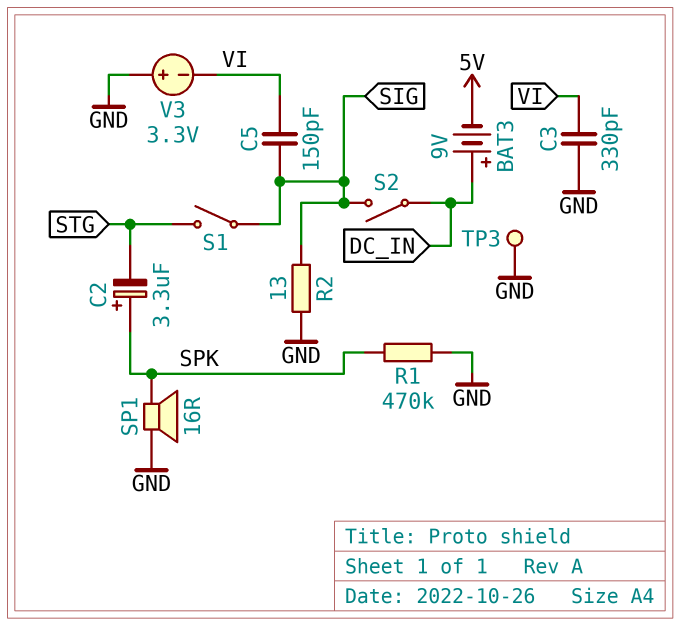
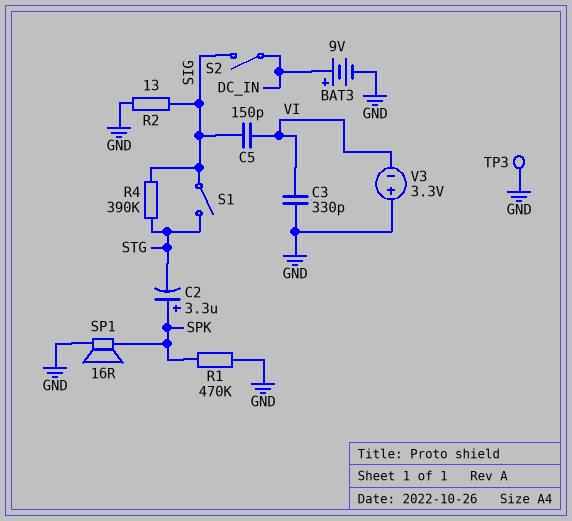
BAT3: 9V (plus DC_IN, minus 5V) -> 9V (plus DC_IN, minus GND)
R4: none -> 390k (SIG, STG)

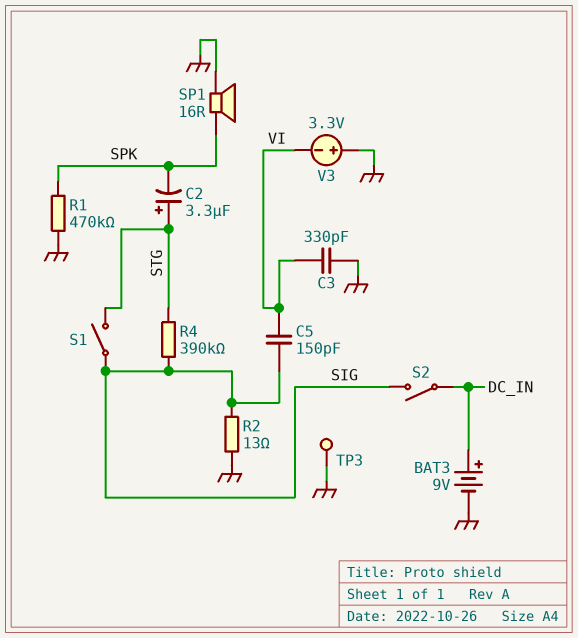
C2: 3.3uF (plus SPK, minus STG) -> 3.3uF (plus STG, minus SPK)

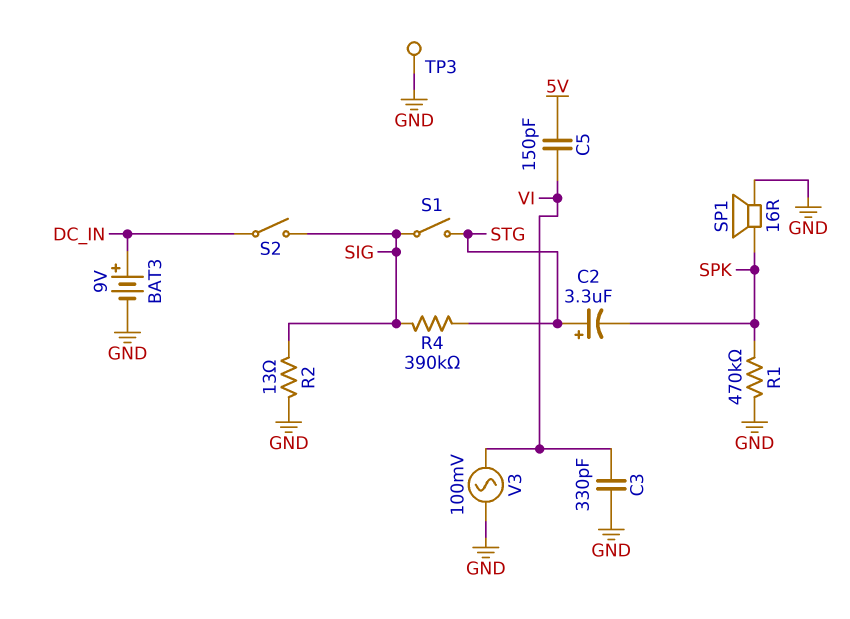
C5: 150pF (SIG, VI) -> 150pF (5V, VI)
V3: 3.3V (plus GND, minus VI) -> AC 100mV (GND, VI)

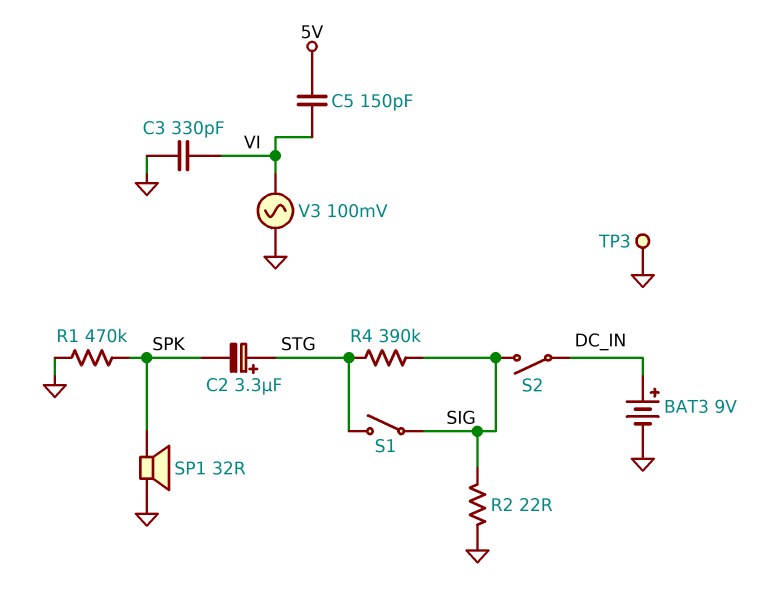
R2: 13 (GND, SIG) -> 22 (GND, SIG)
SP1: speaker 16R (GND, SPK) -> speaker 32R (GND, SPK)

